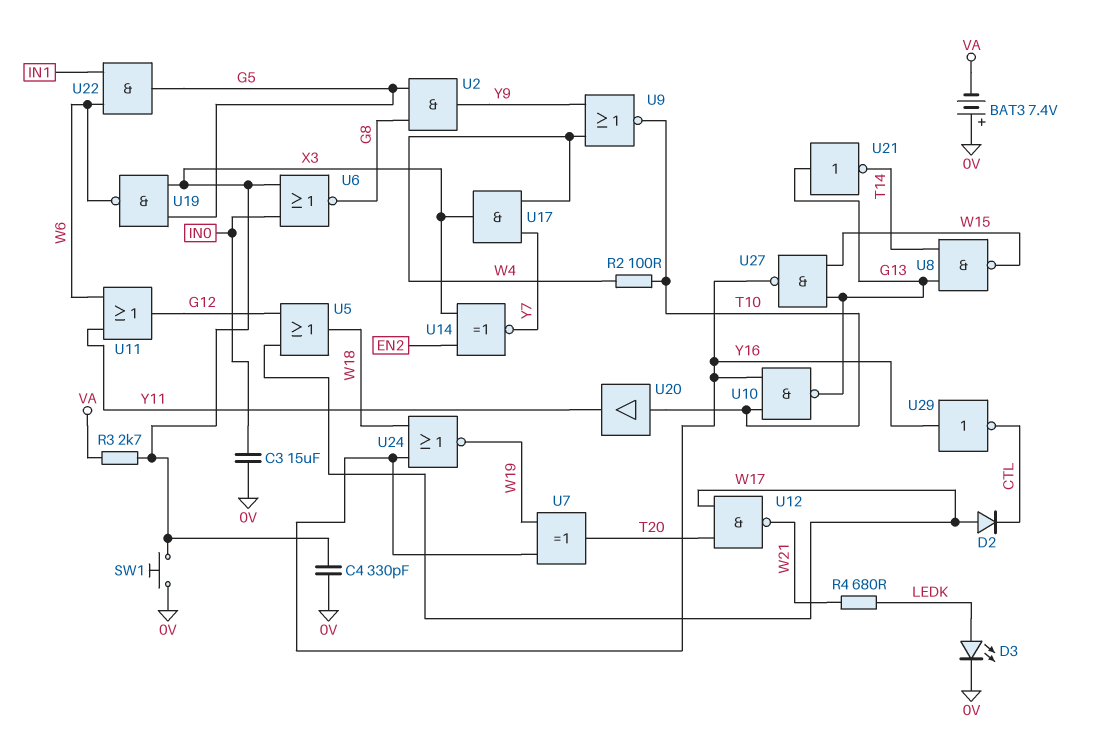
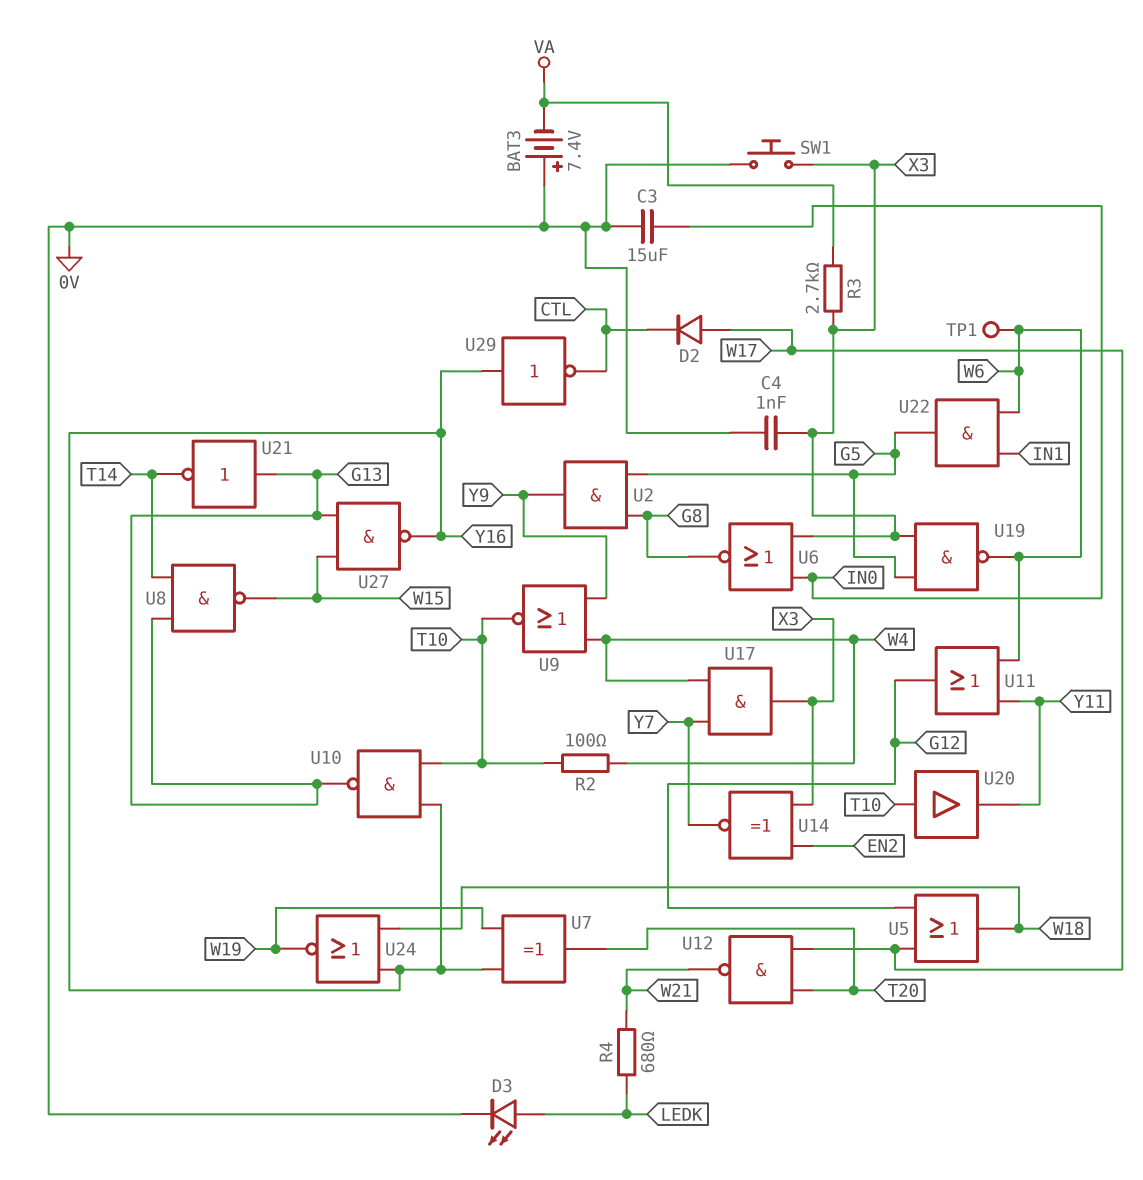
C4: 330pF (0V, X3) -> 1nF (0V, X3)
TP1: none -> test point (W6)

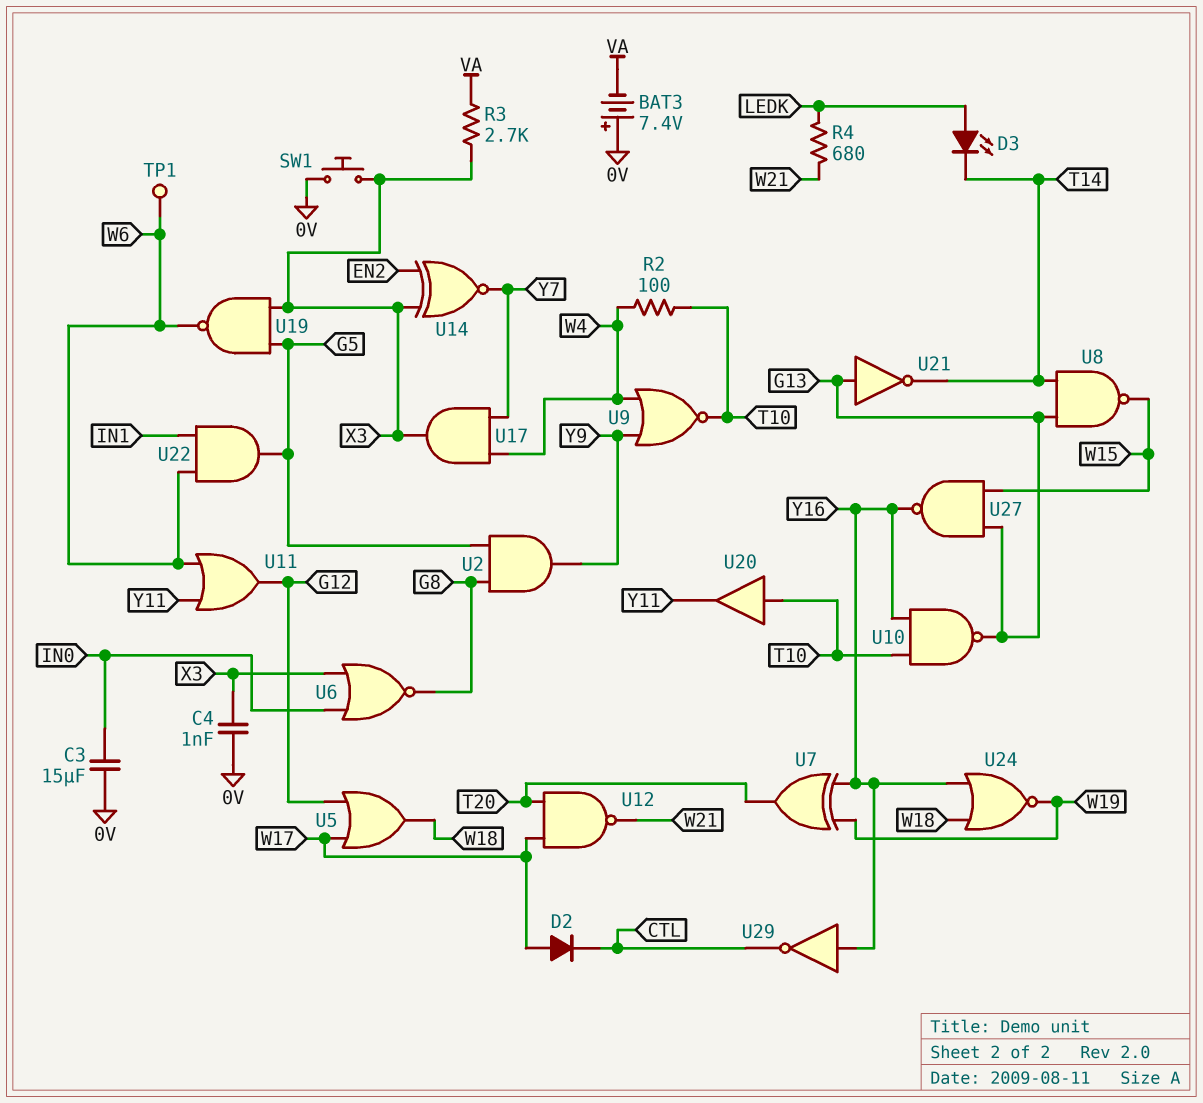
D3: LED (A LEDK, K 0V) -> LED (A LEDK, K T14)

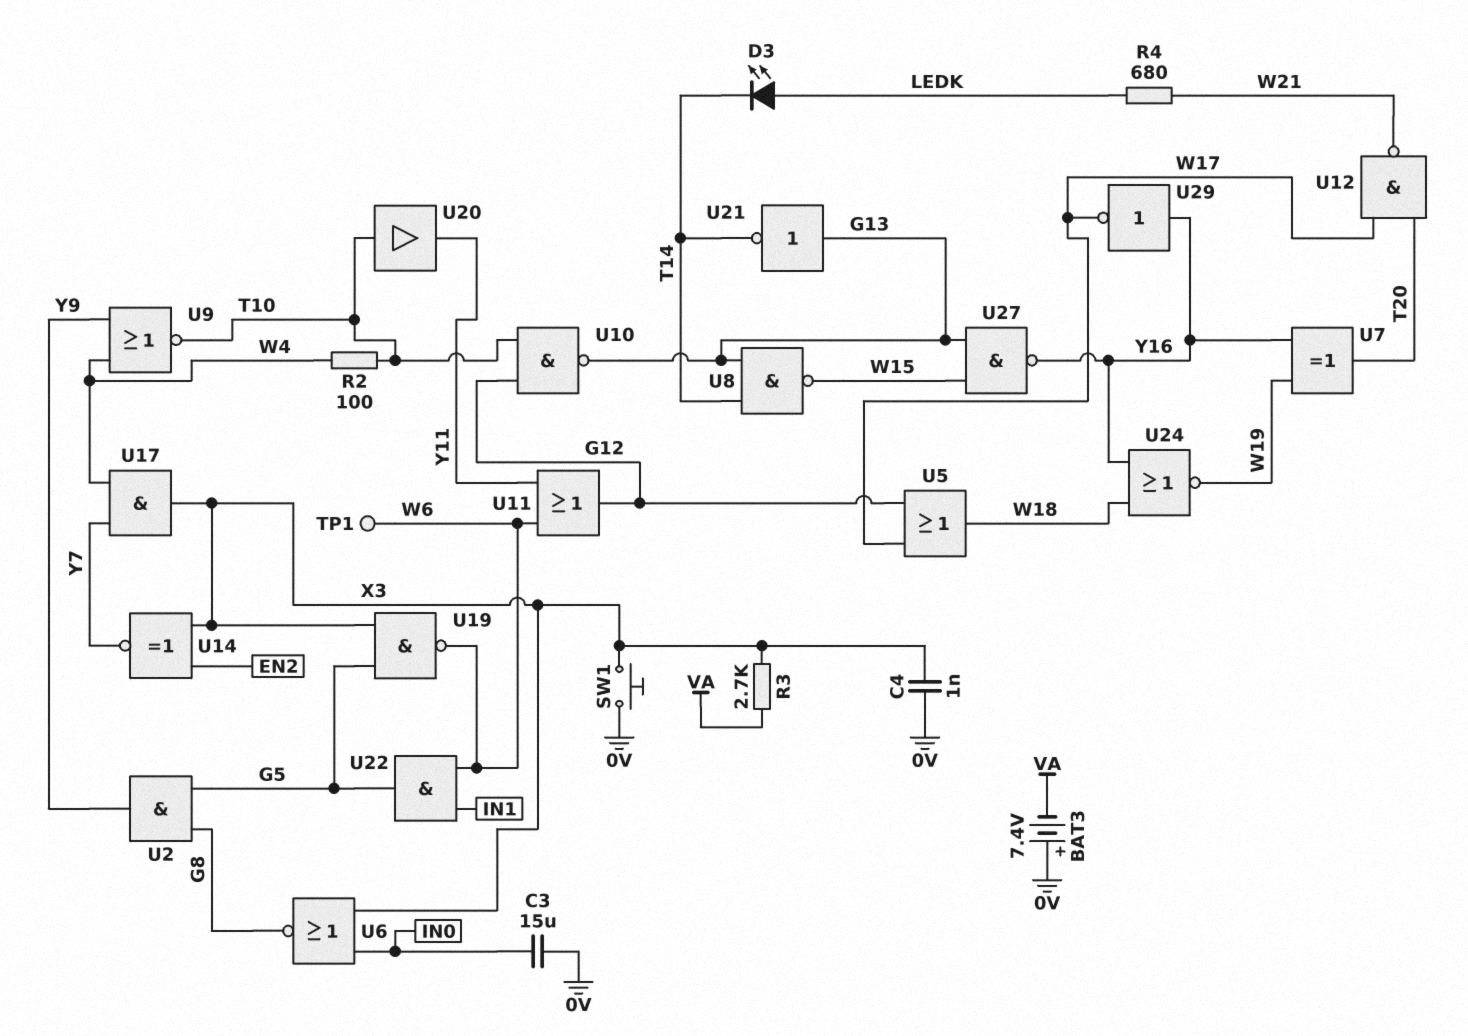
D2: diode (A W17, K CTL) -> none
U10: NAND (in T10, in Y16, out G13) -> NAND (in G12, in T10, out G13)
U29: NOT (in Y16, out CTL) -> NOT (in Y16, out W17)

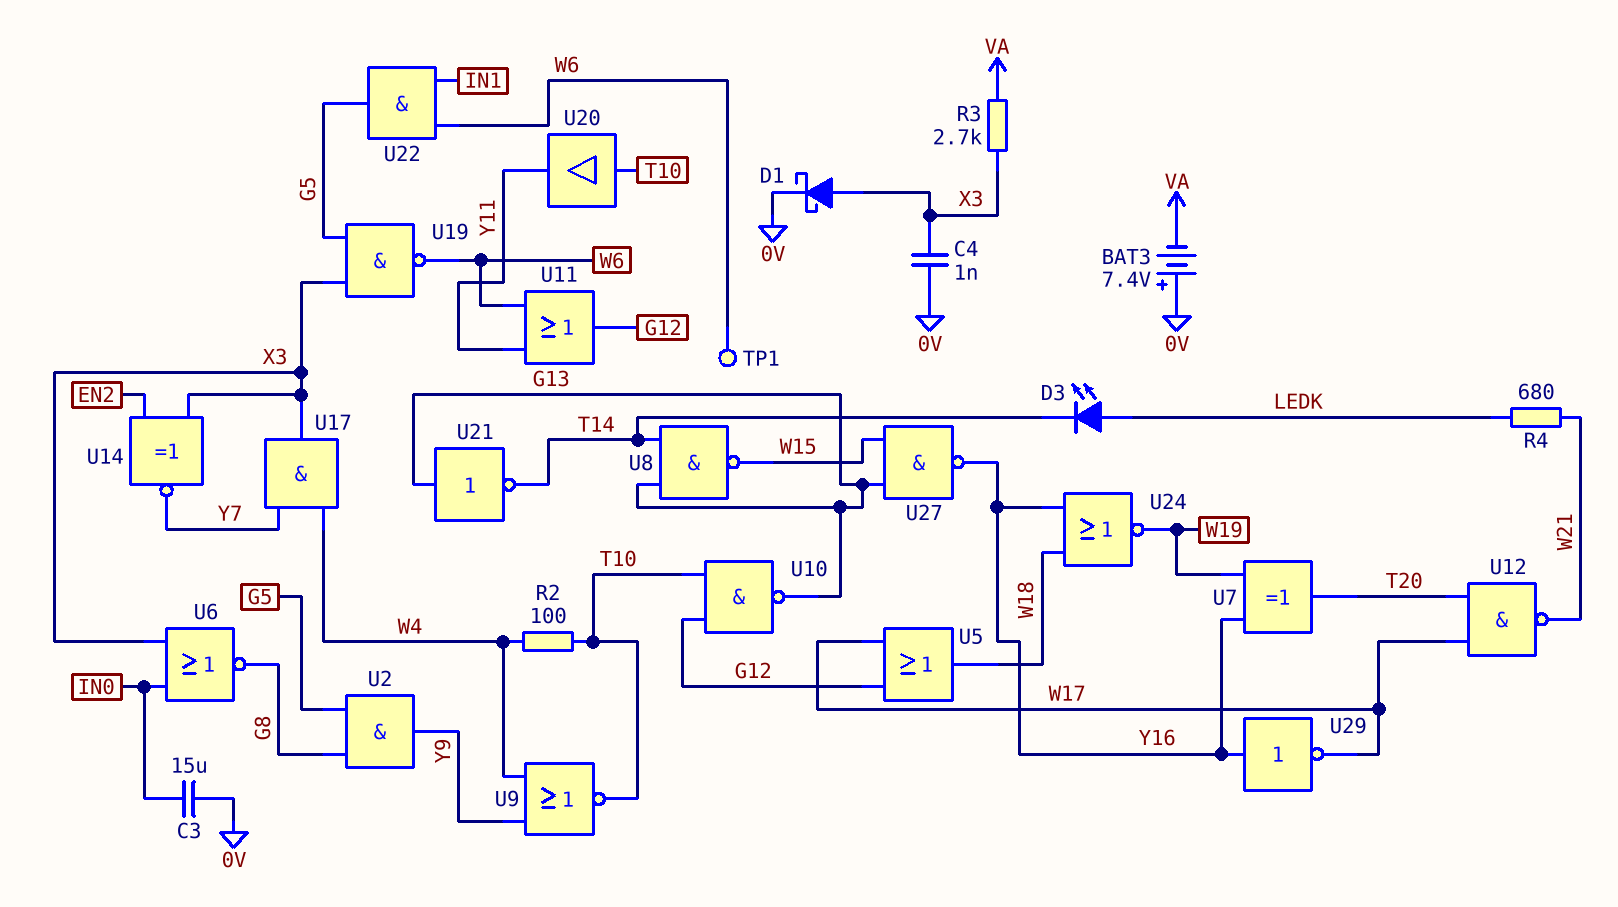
D1: none -> schottky (A X3, K 0V)
SW1: button (0V, X3) -> none

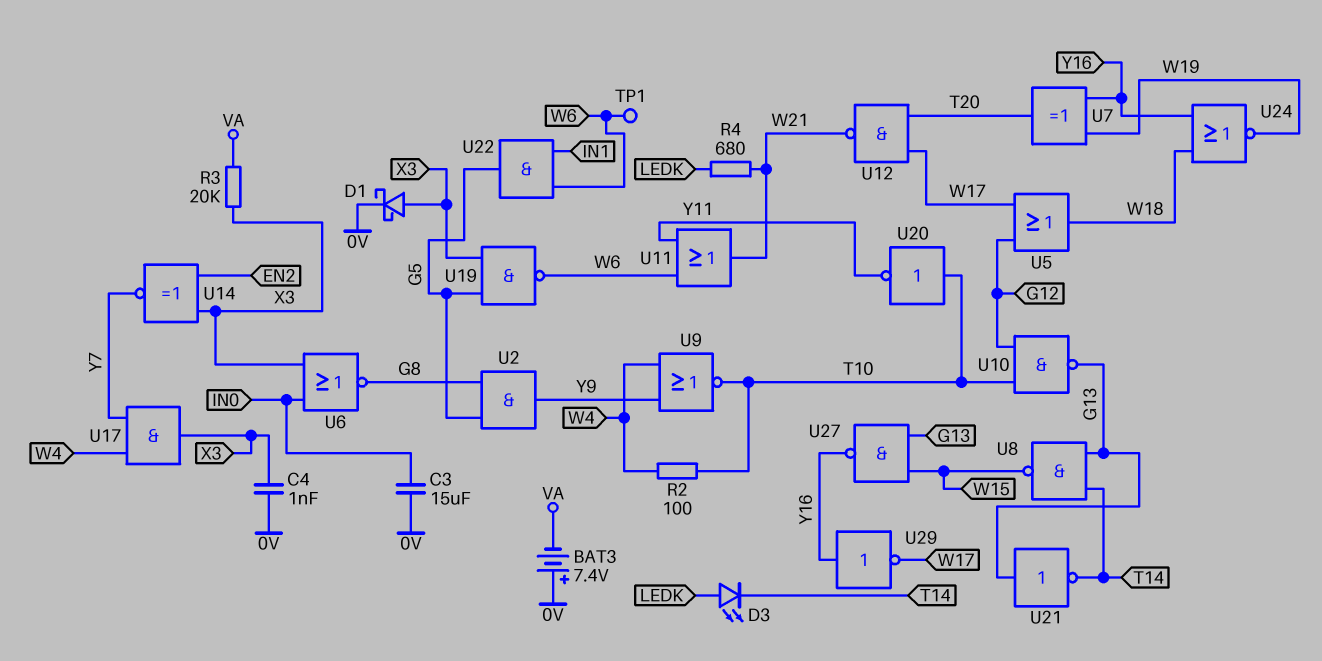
R3: 2.7k (VA, X3) -> 20k (VA, X3)
U11: OR (in W6, in Y11, out G12) -> OR (in W6, in Y11, out W21)
U20: buffer (in T10, out Y11) -> NOT (in T10, out Y11)

